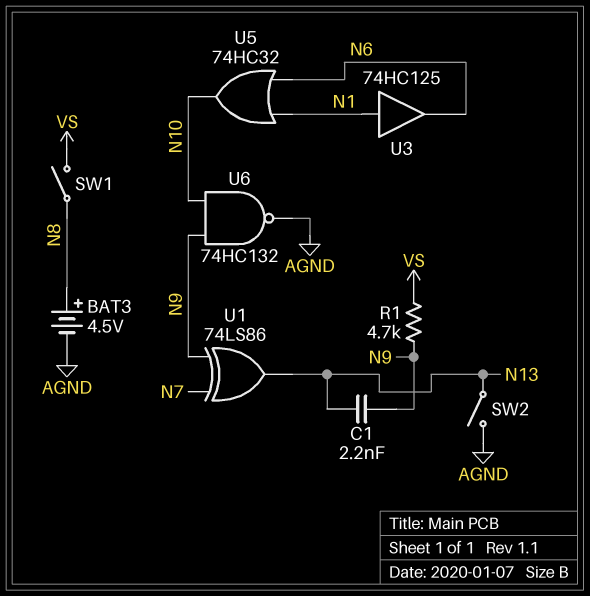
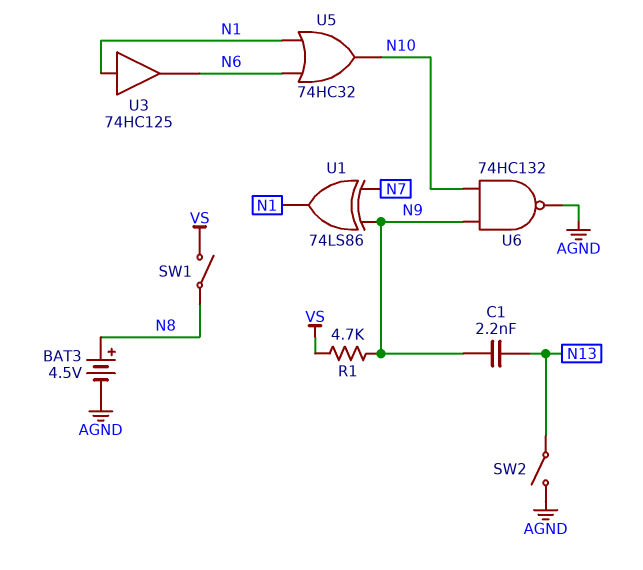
U1: XOR 74LS86 (in N7, in N9, out N13) -> XOR 74LS86 (in N7, in N9, out N1)

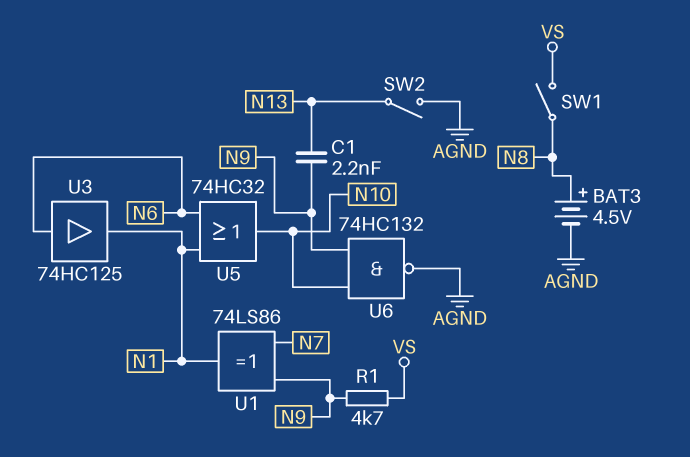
U3: buffer 74HC125 (in N1, out N6) -> buffer 74HC125 (in N6, out N1)

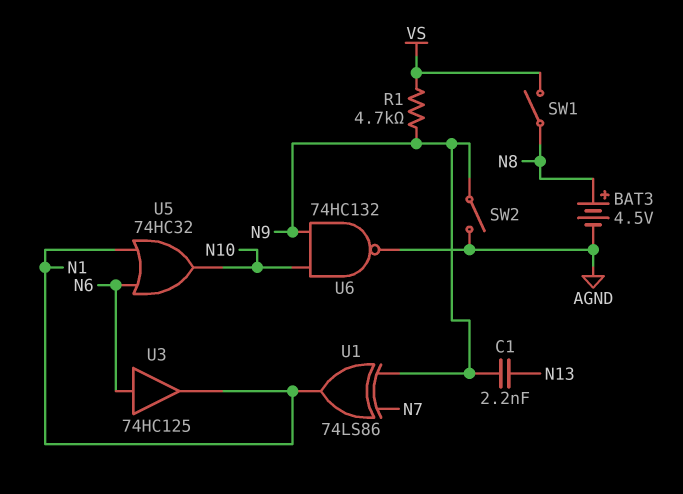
SW2: switch (AGND, N13) -> switch (AGND, N9)

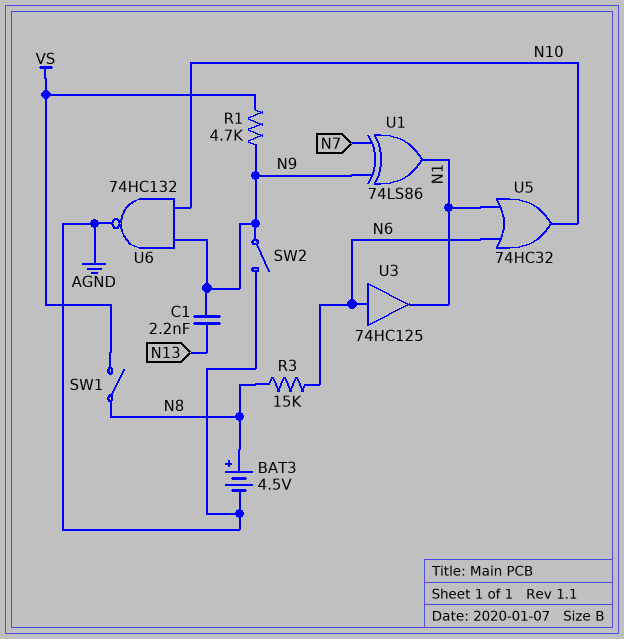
R3: none -> 15k (N6, N8)

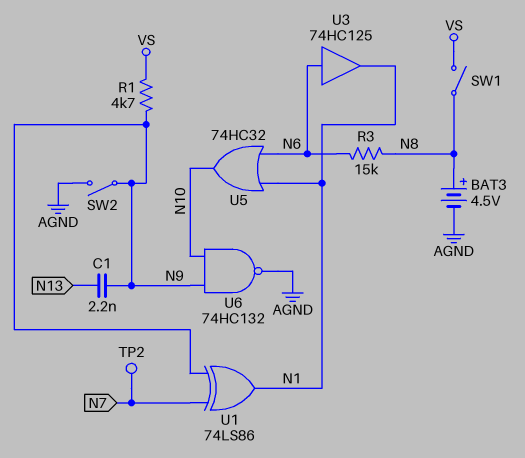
TP2: none -> test point (N7)

